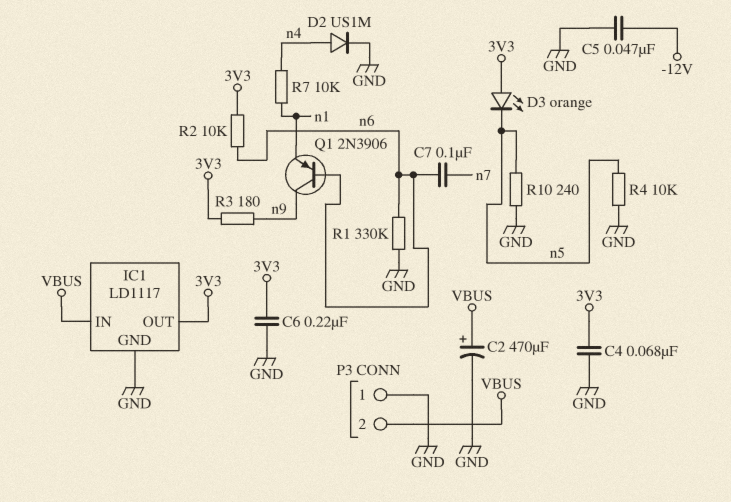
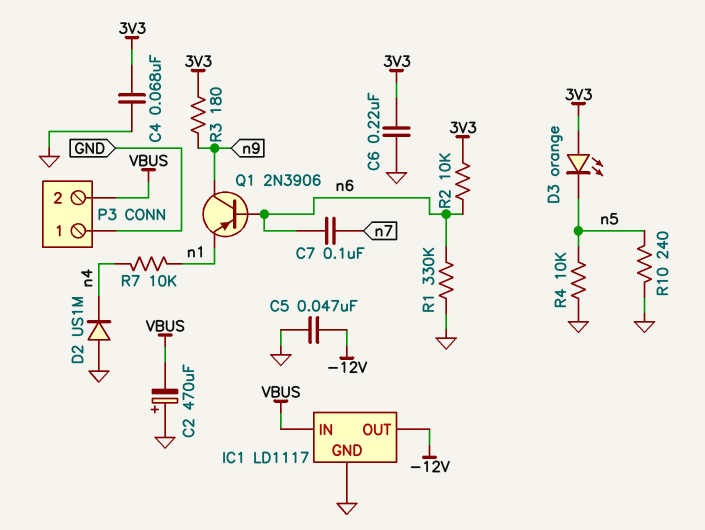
C2: 470uF (plus VBUS, minus GND) -> 470uF (plus GND, minus VBUS)
D2: diode US1M (A n4, K GND) -> diode US1M (A GND, K n4)
IC1 pin OUT: 3V3 -> -12V

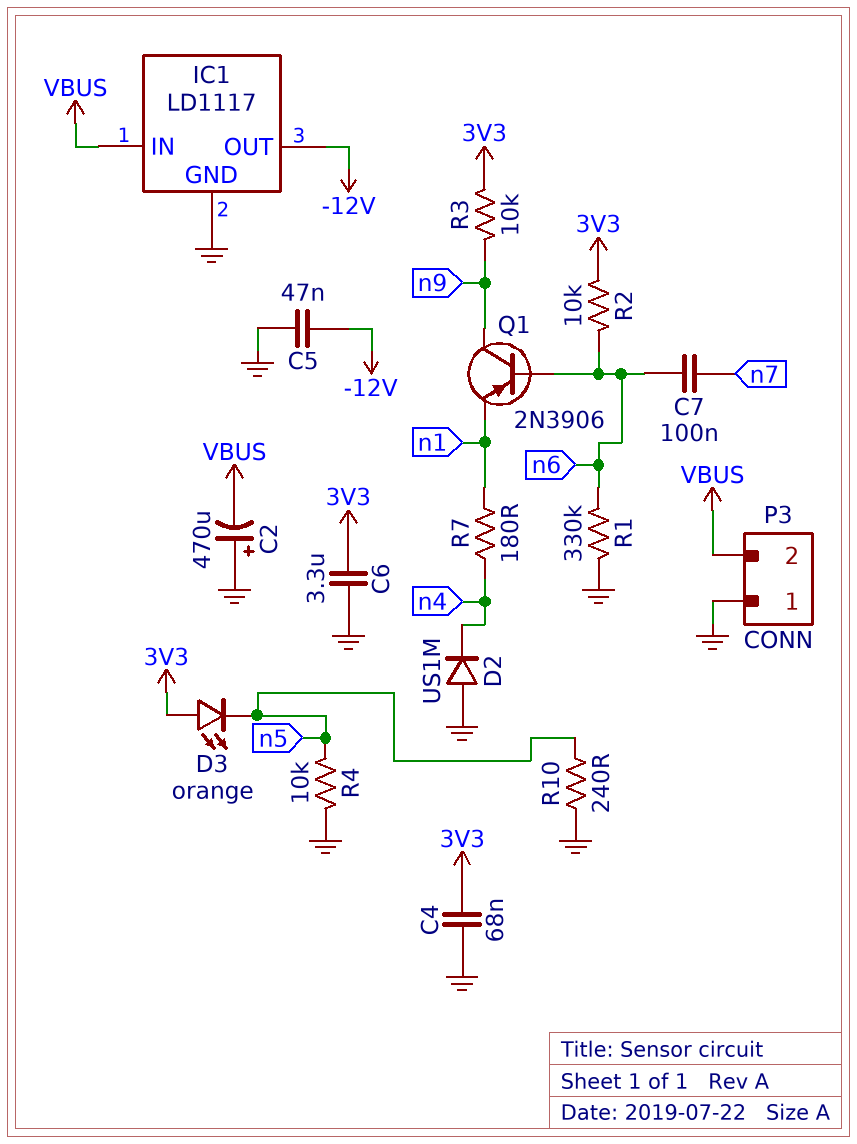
C6: 220nF (3V3, GND) -> 3.3uF (3V3, GND)
R3: 180 (3V3, n9) -> 10k (3V3, n9)
R7: 10k (n1, n4) -> 180 (n1, n4)

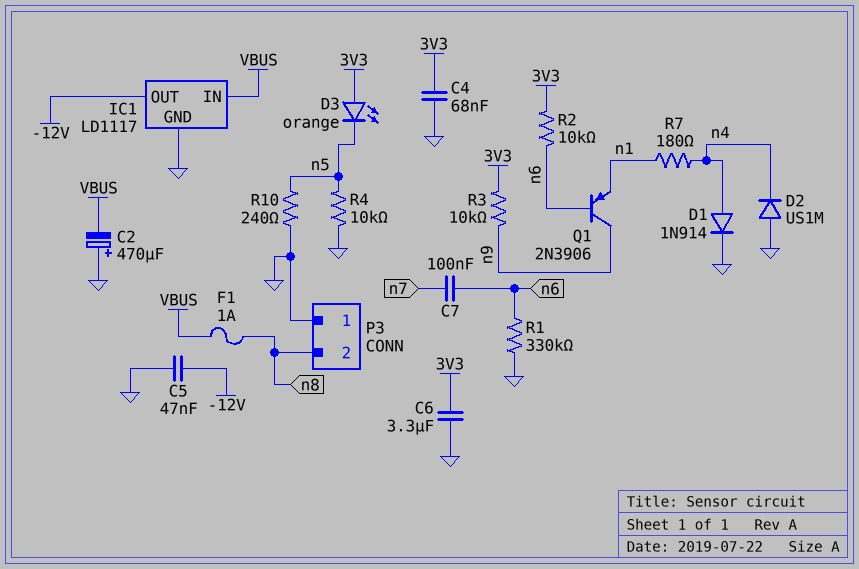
D1: none -> diode 1N914 (A n4, K GND)
F1: none -> 1A (VBUS, n8)
P3 pin 2: VBUS -> n8

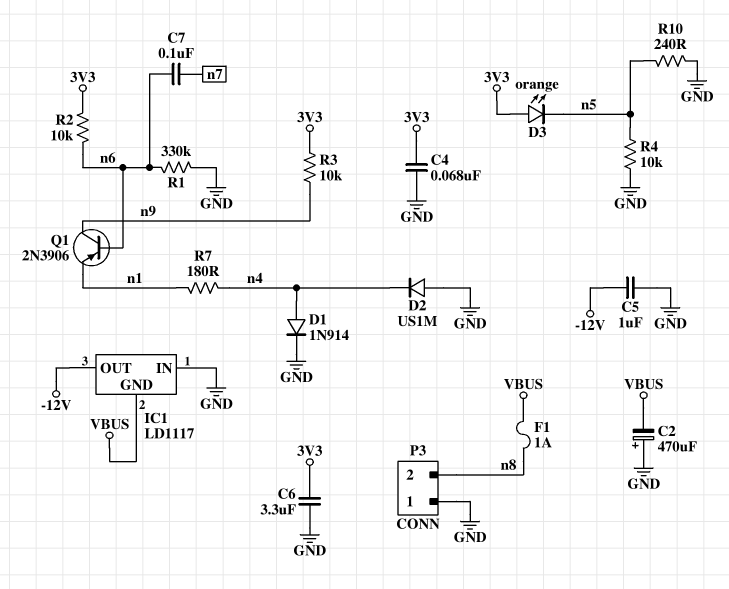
C5: 47nF (-12V, GND) -> 1uF (-12V, GND)
IC1 pin GND: GND -> VBUS
IC1 pin IN: VBUS -> GND

